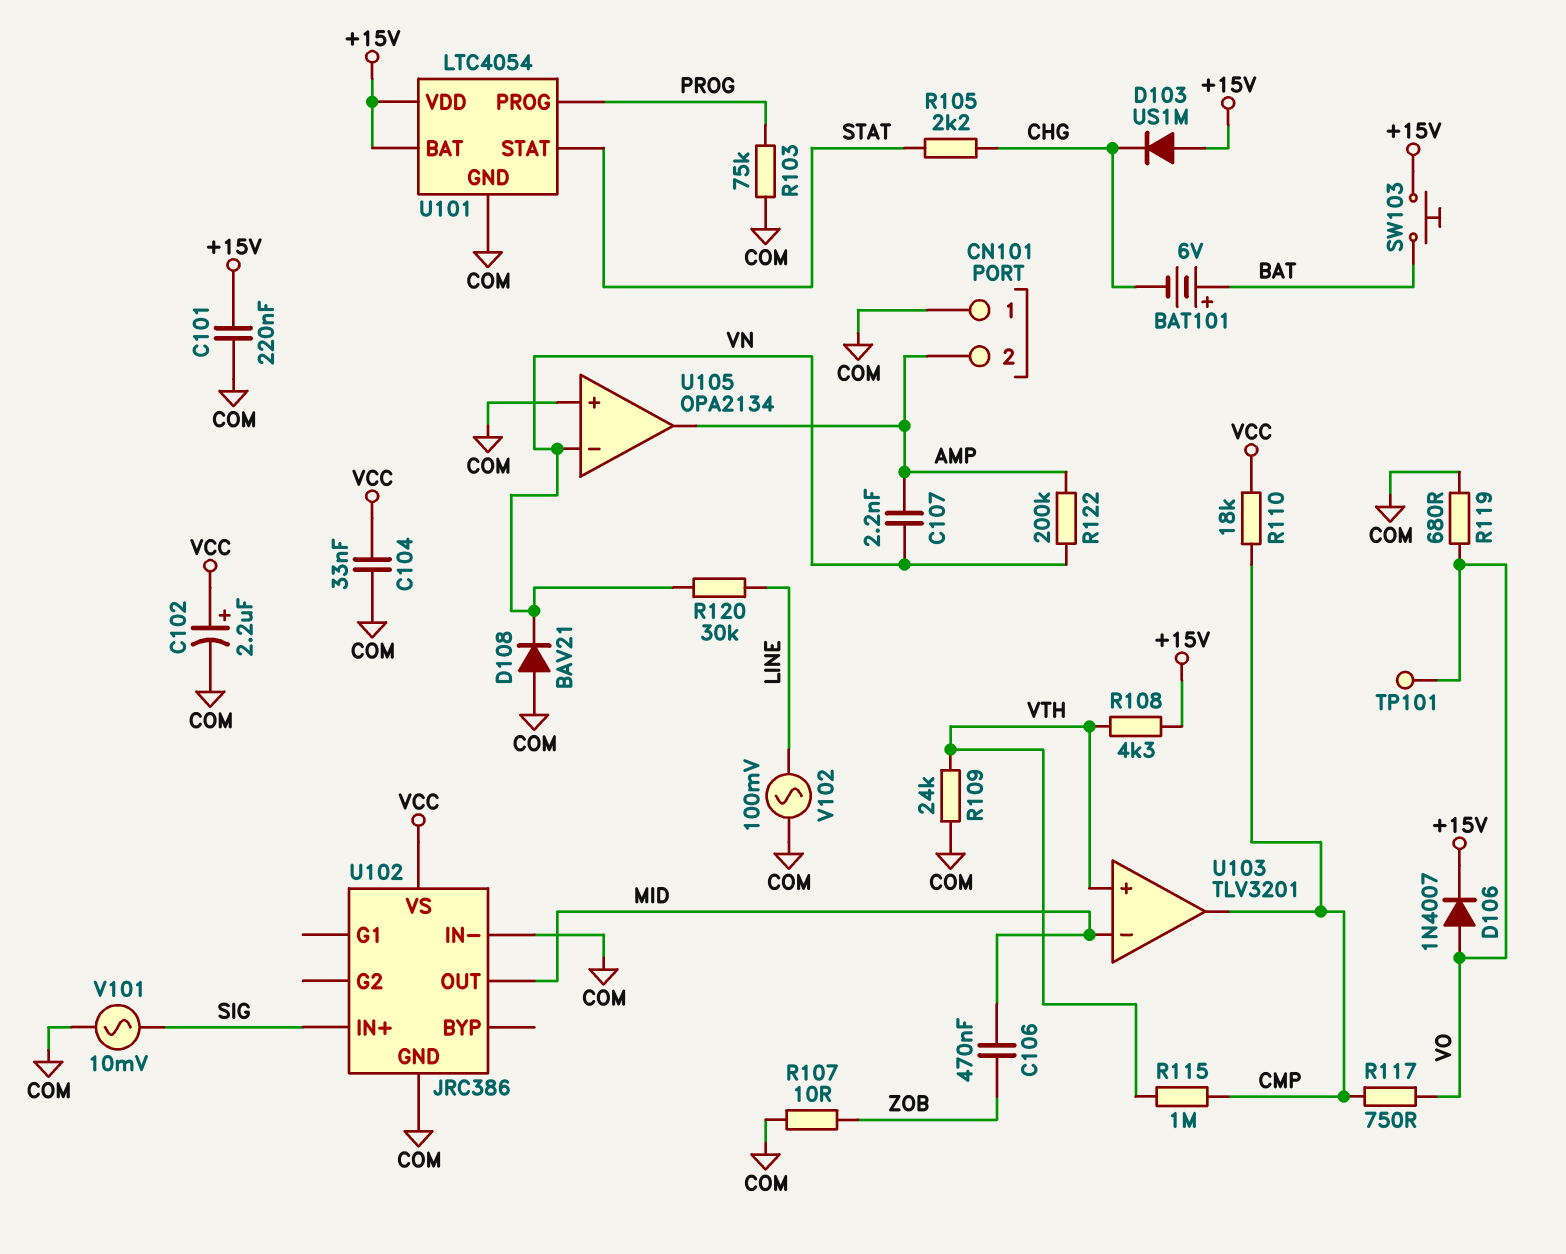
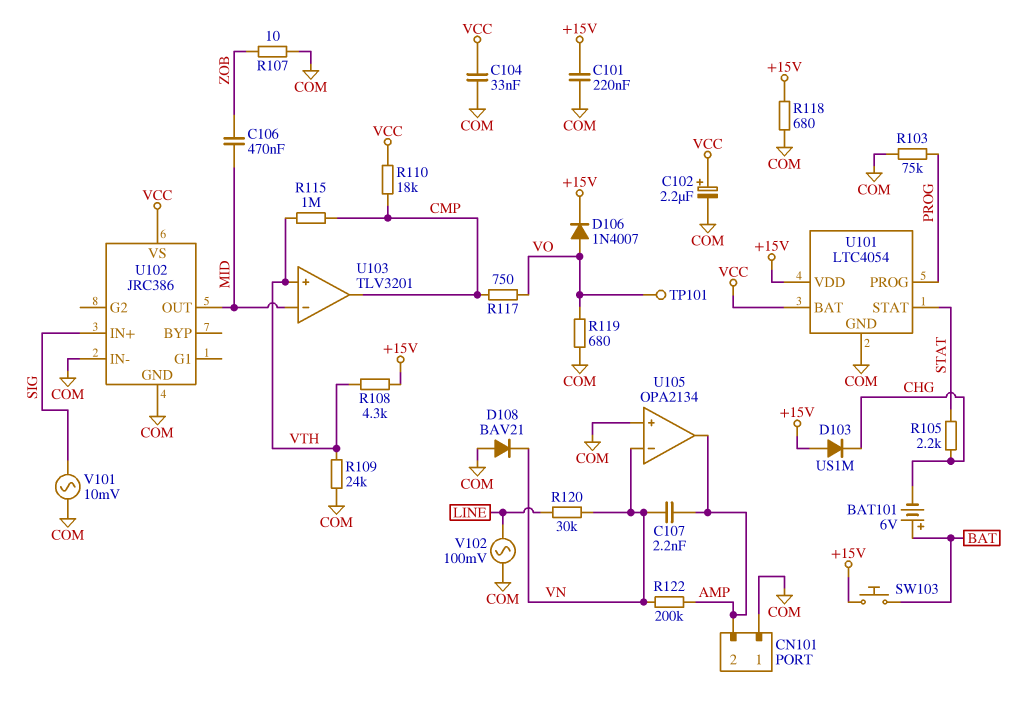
R118: none -> 680 (+15V, COM)
U101 pin BAT: +15V -> VCC

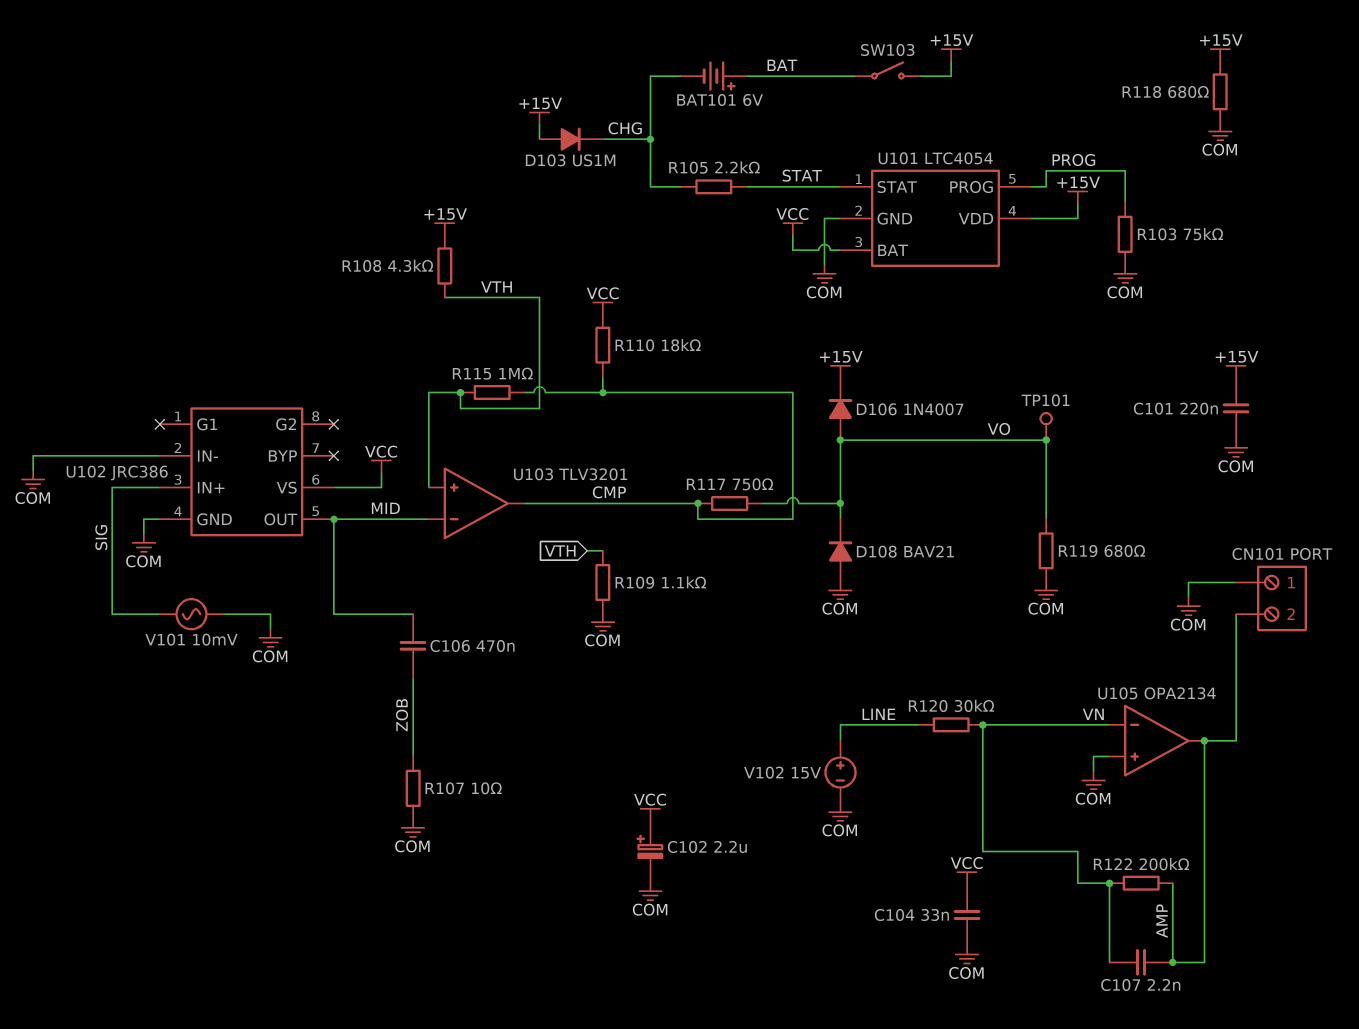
D108: diode BAV21 (A COM, K VN) -> diode BAV21 (A COM, K VO)
R109: 24k (COM, VTH) -> 1.1k (COM, VTH)
SW103: button (+15V, BAT) -> switch (+15V, BAT)
V102: AC 100mV (COM, LINE) -> 15V (plus LINE, minus COM)

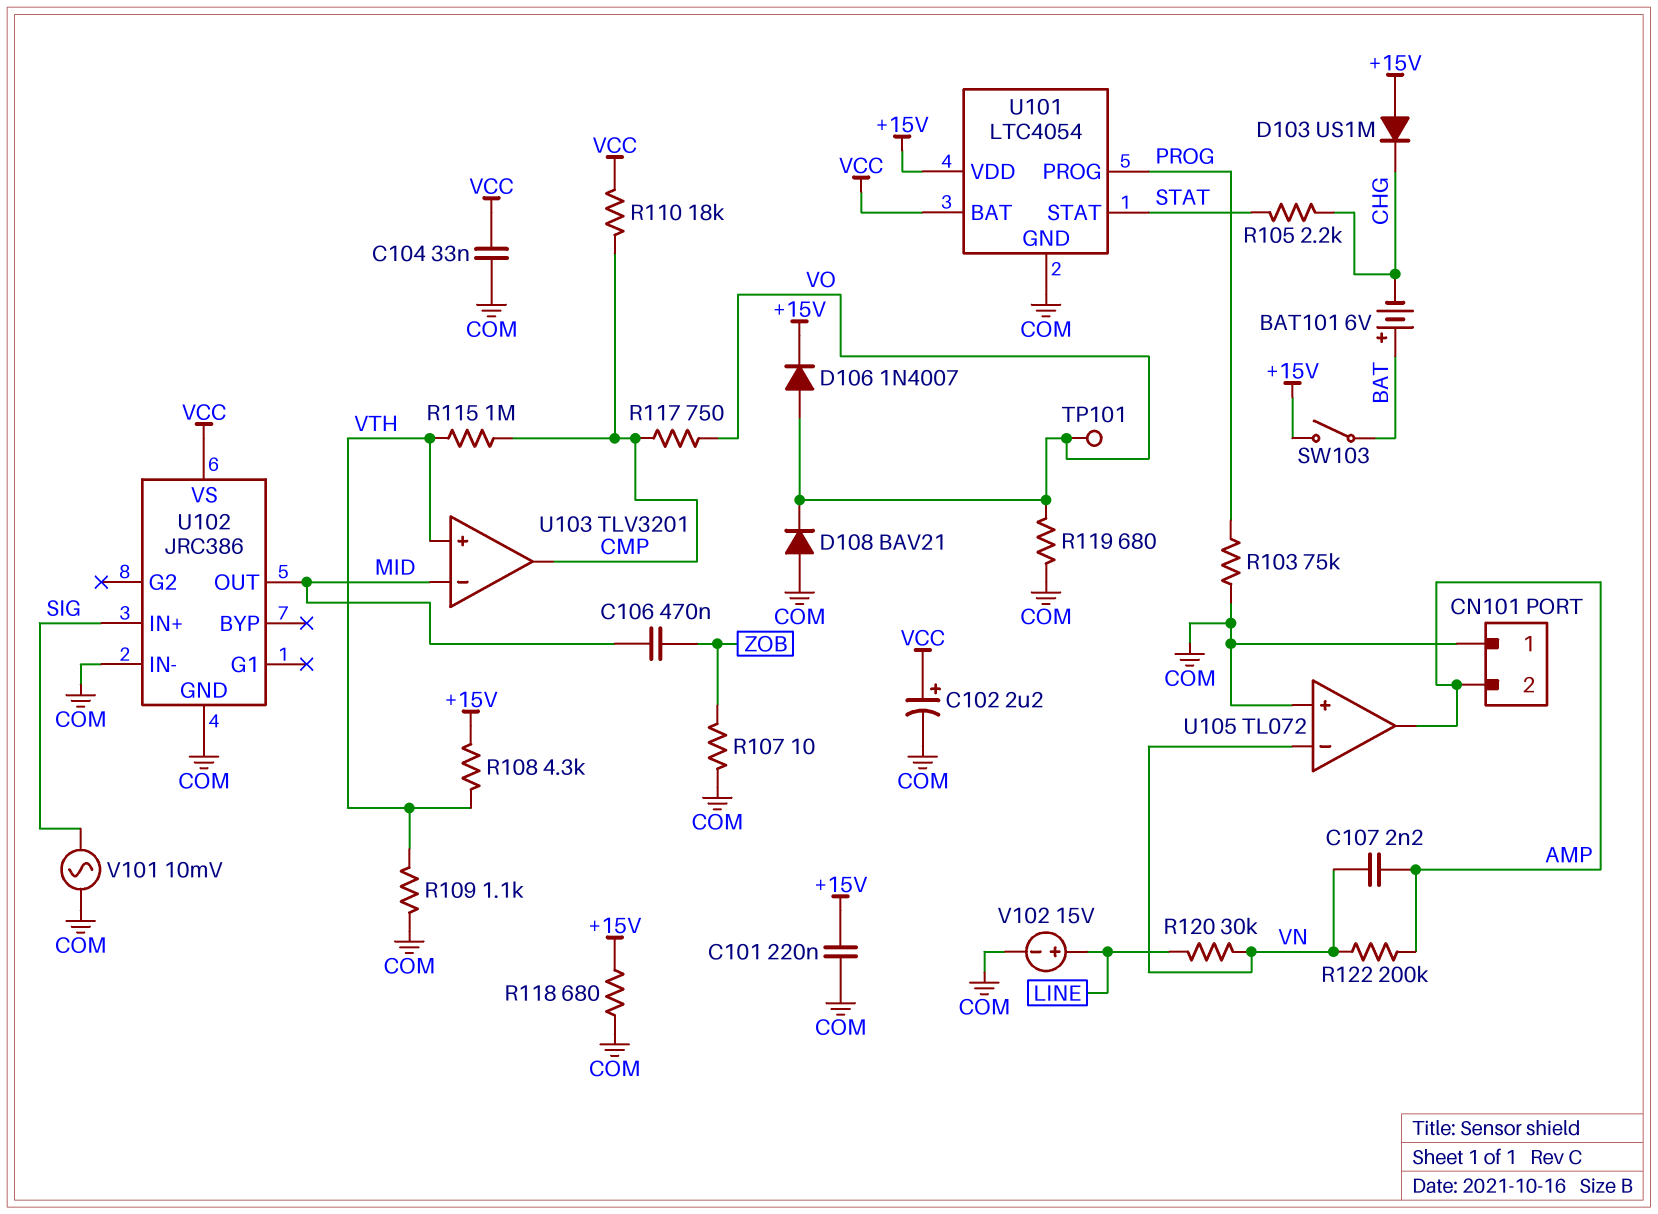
U105: OPA2134 -> TL072

